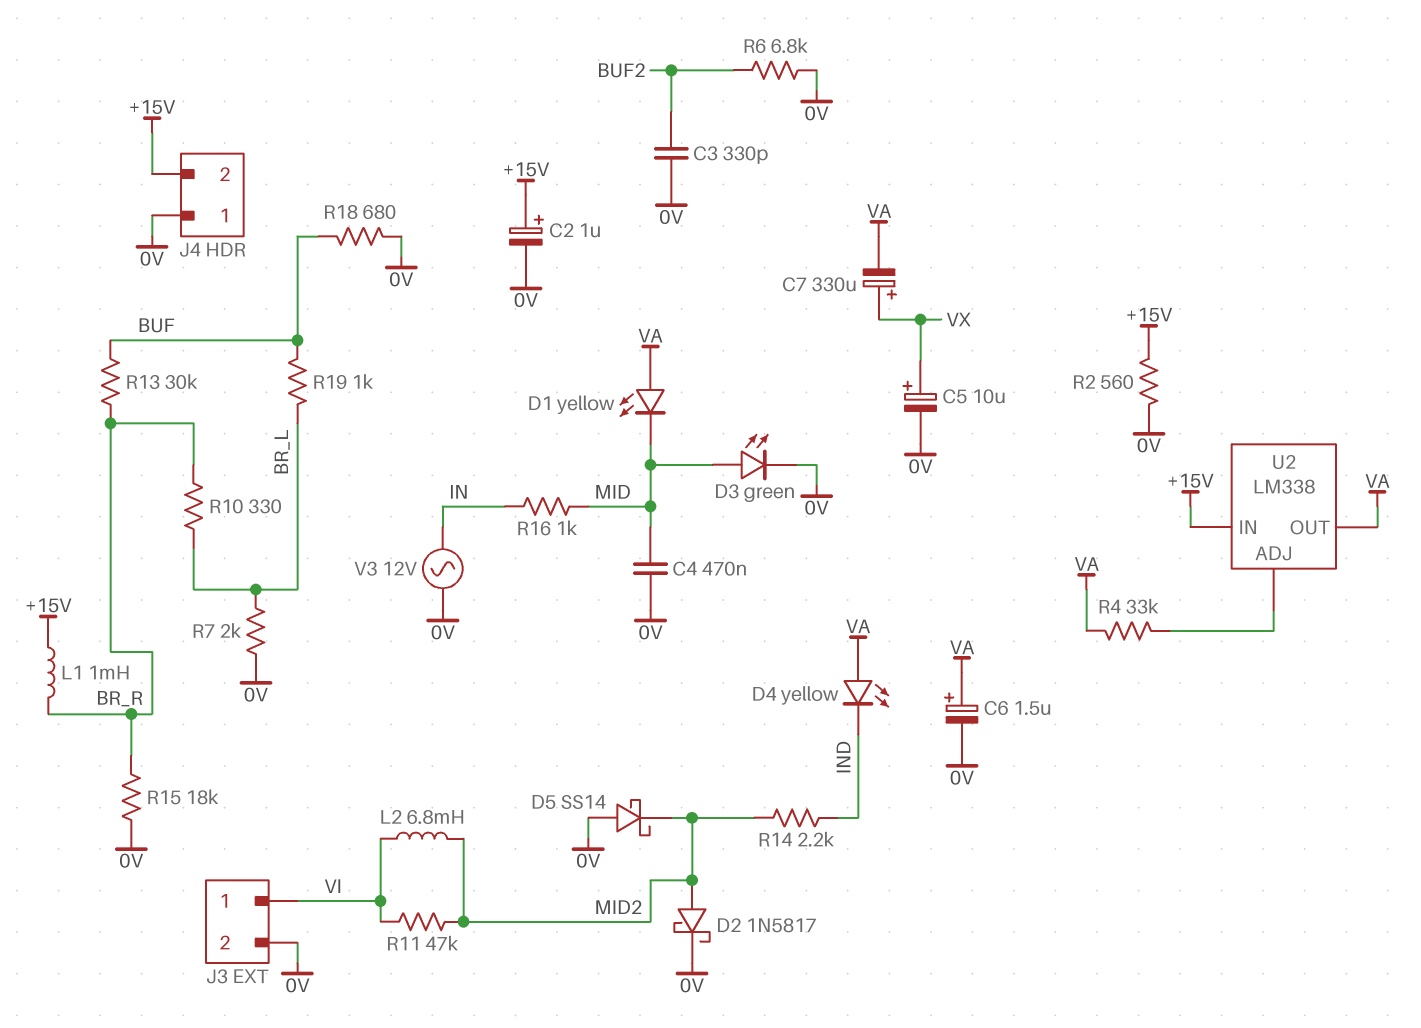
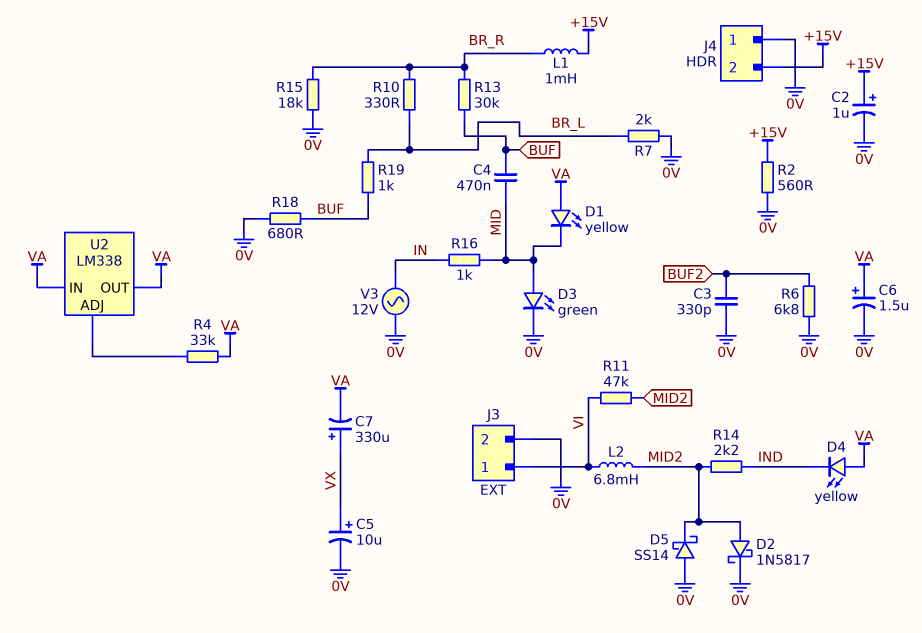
C4: 470nF (0V, MID) -> 470nF (BUF, MID)
U2 pin IN: +15V -> VA

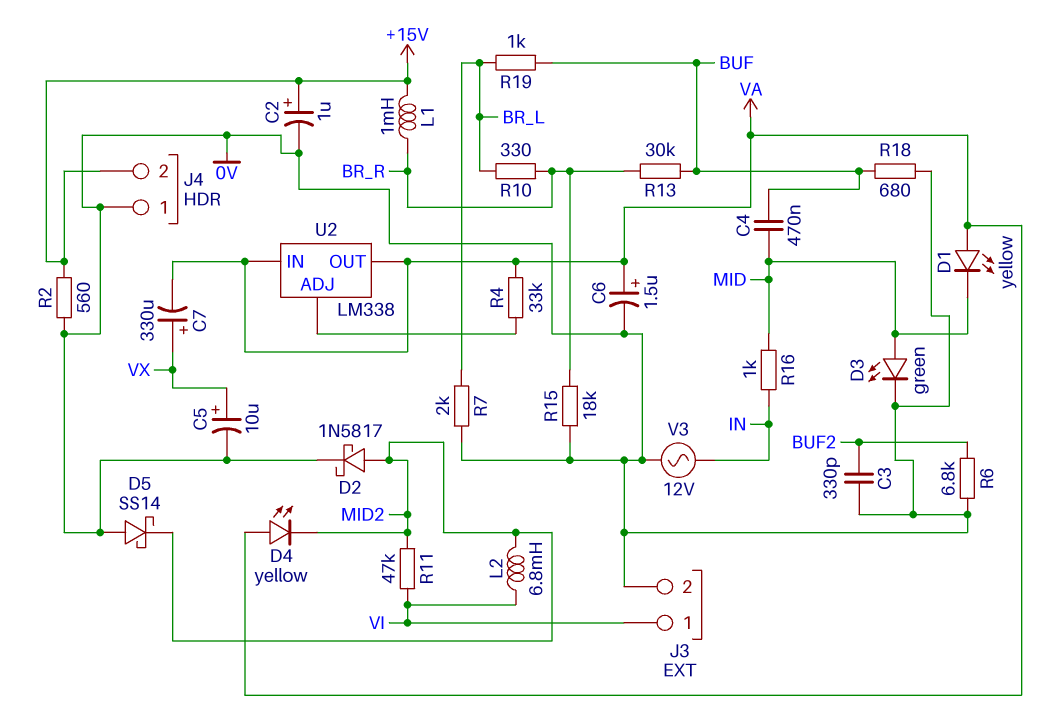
D4: LED yellow (A VA, K IND) -> LED yellow (A VA, K MID2)
R14: 2.2k (IND, MID2) -> none

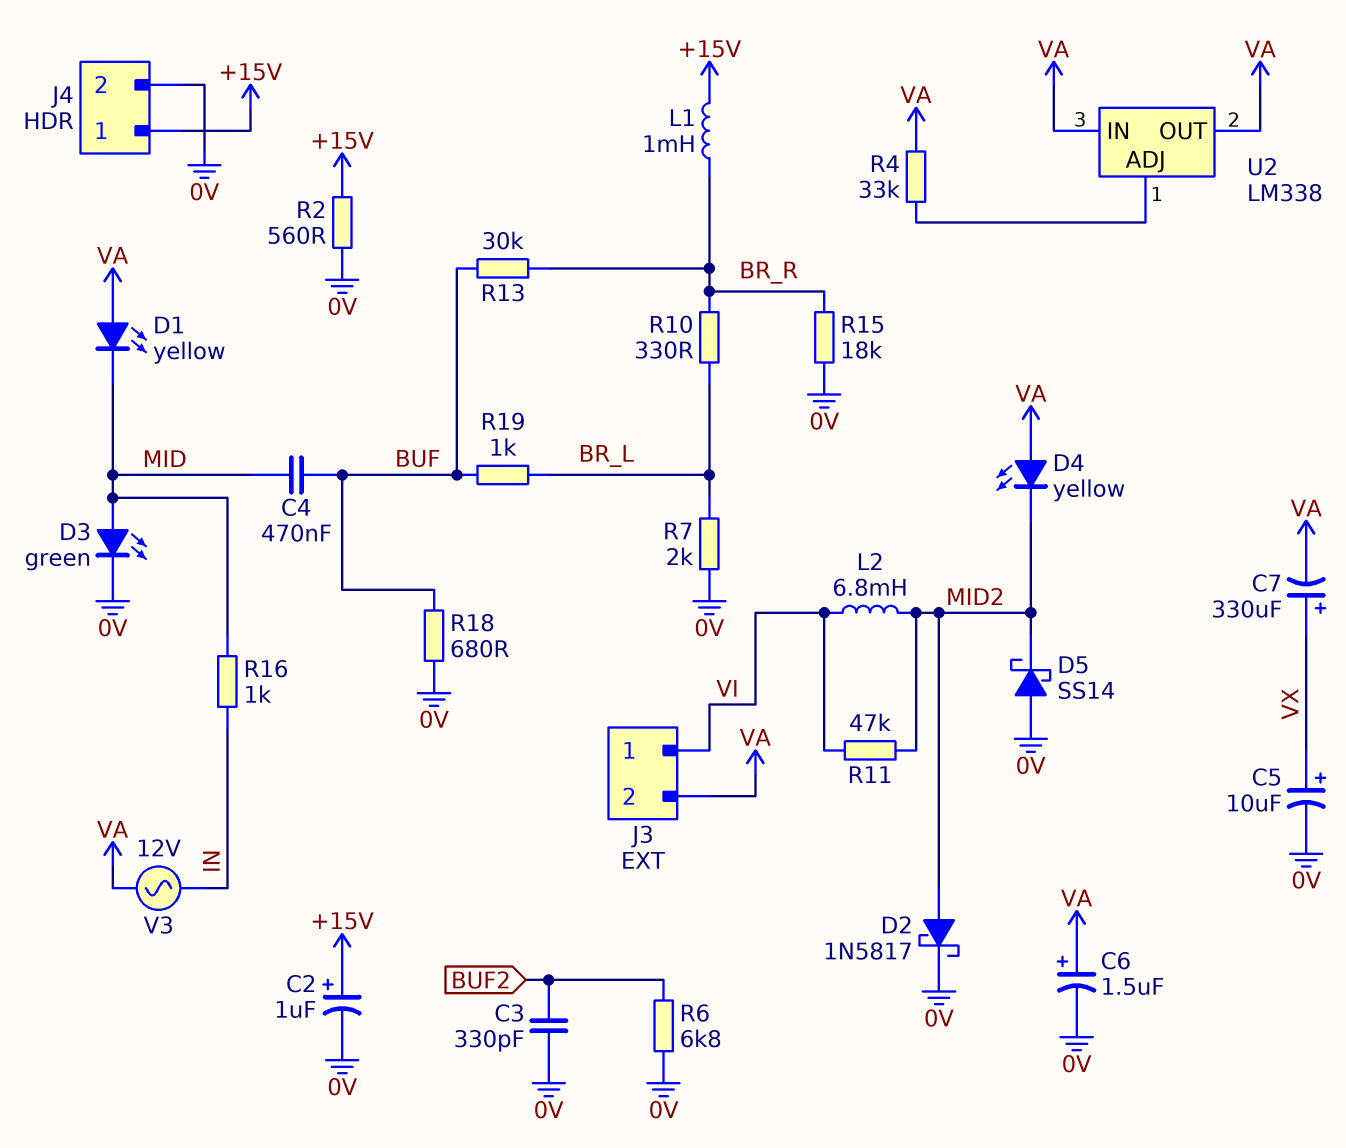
J3 pin 2: 0V -> VA
J4 pin 1: 0V -> +15V
J4 pin 2: +15V -> 0V
V3: AC 12V (0V, IN) -> AC 12V (IN, VA)

